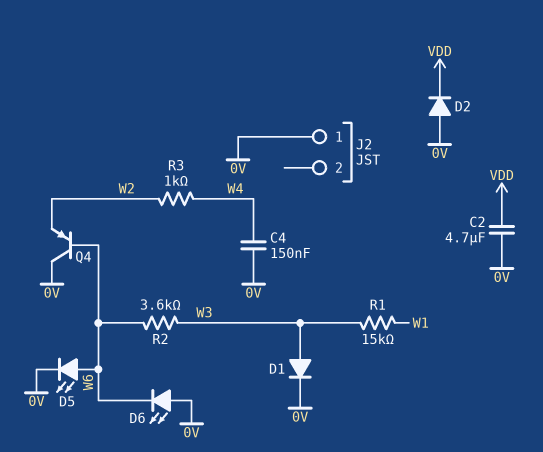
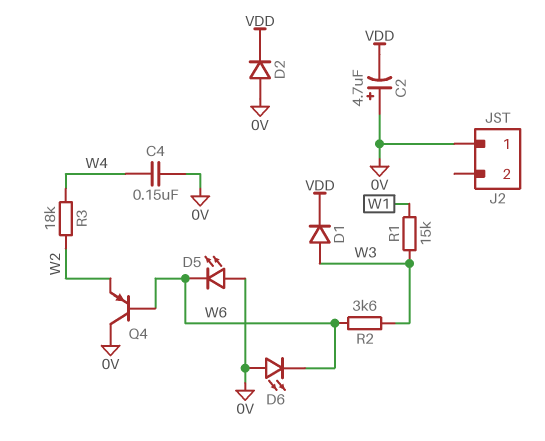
C2: 4.7uF (0V, VDD) -> 4.7uF (plus 0V, minus VDD)
D1: diode (A W3, K 0V) -> diode (A W3, K VDD)
D5: LED (A W6, K 0V) -> LED (A 0V, K W6)
R3: 1k (W2, W4) -> 18k (W2, W4)

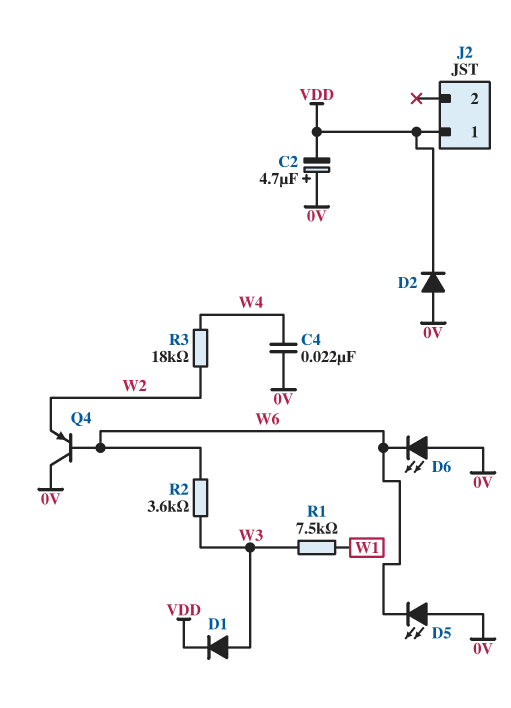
C4: 150nF (0V, W4) -> 22nF (0V, W4)
J2 pin 1: 0V -> VDD
R1: 15k (W1, W3) -> 7.5k (W1, W3)

